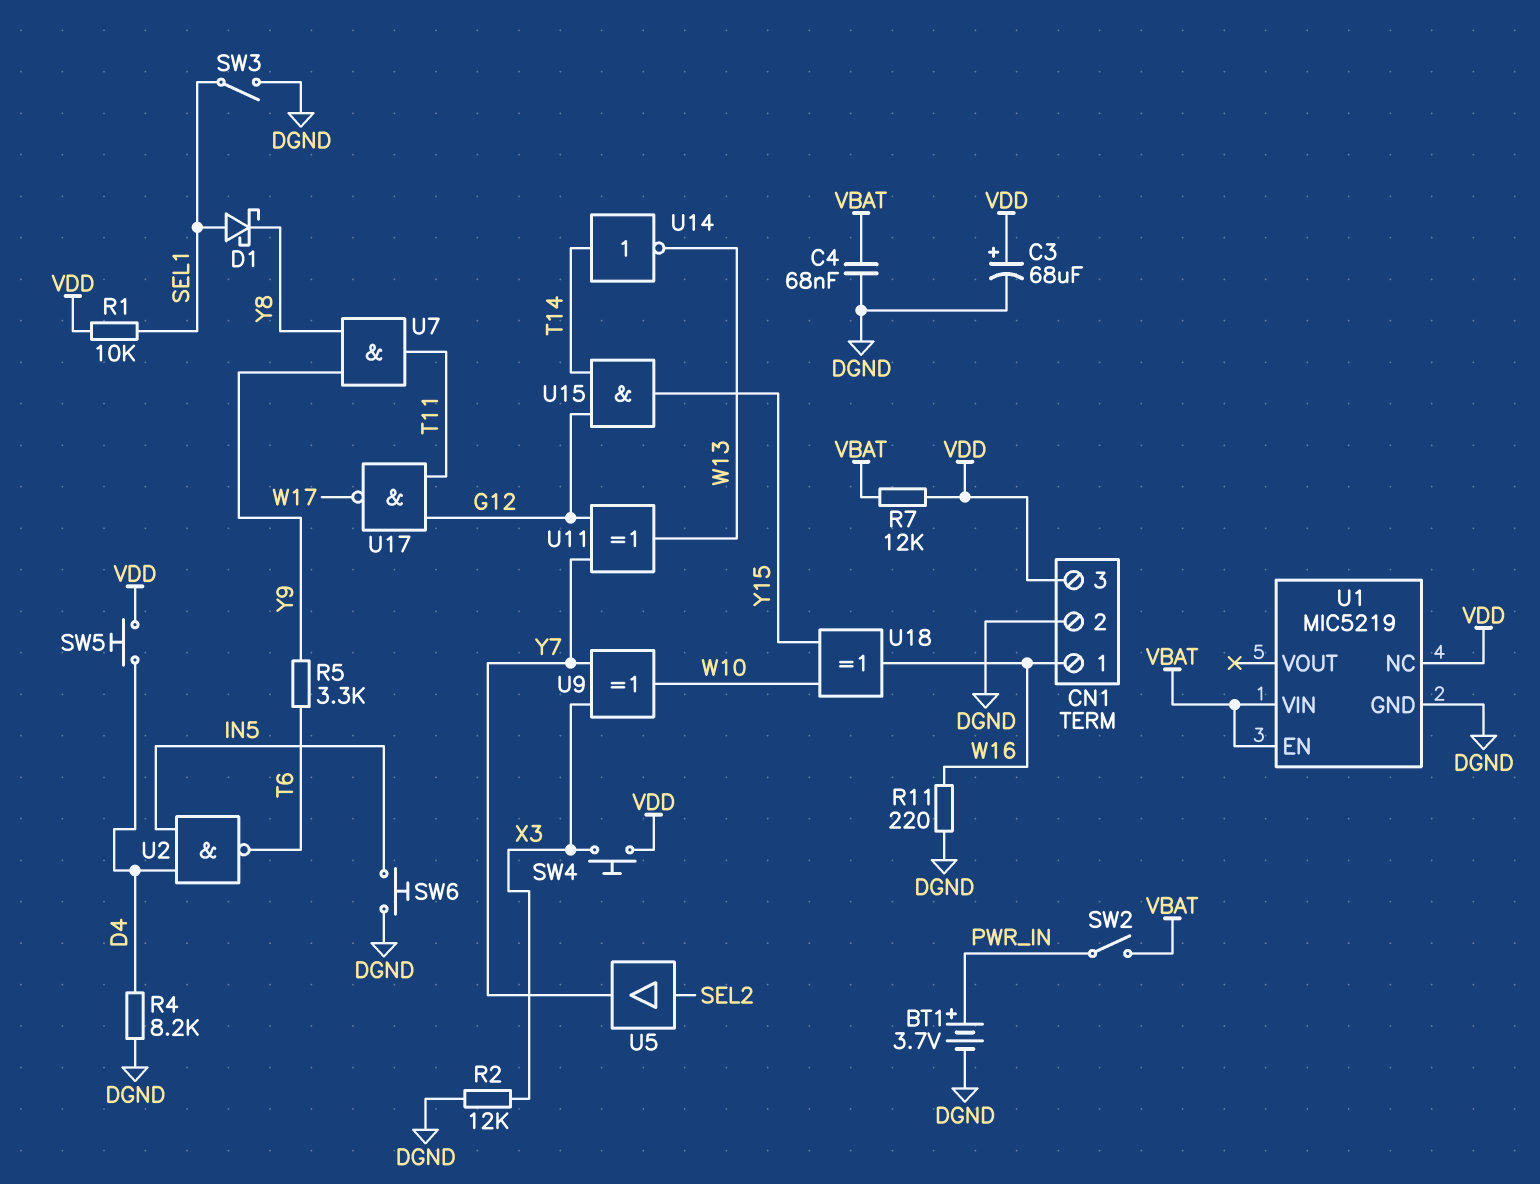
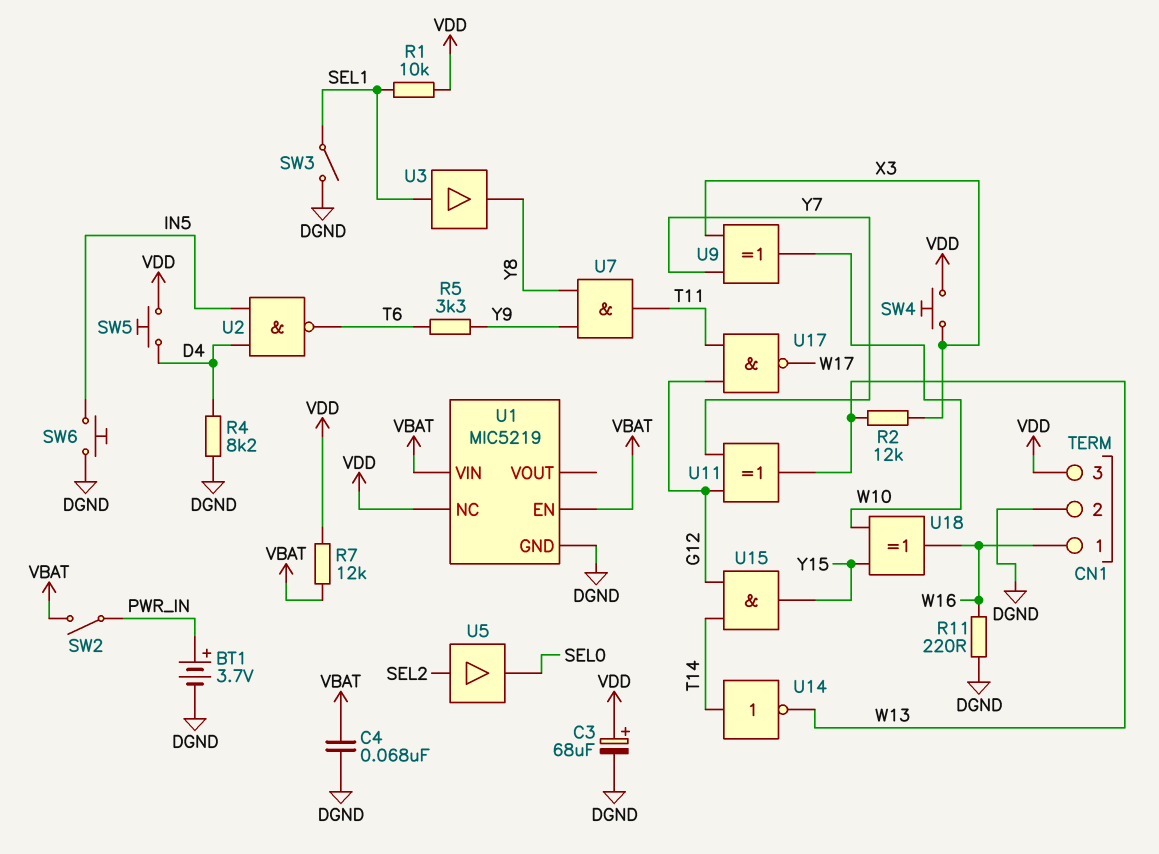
D1: schottky (A SEL1, K Y8) -> none
R2: 12k (DGND, X3) -> 12k (W13, X3)
U3: none -> buffer (in SEL1, out Y8)
U5: buffer (in SEL2, out Y7) -> buffer (in SEL2, out SEL0)

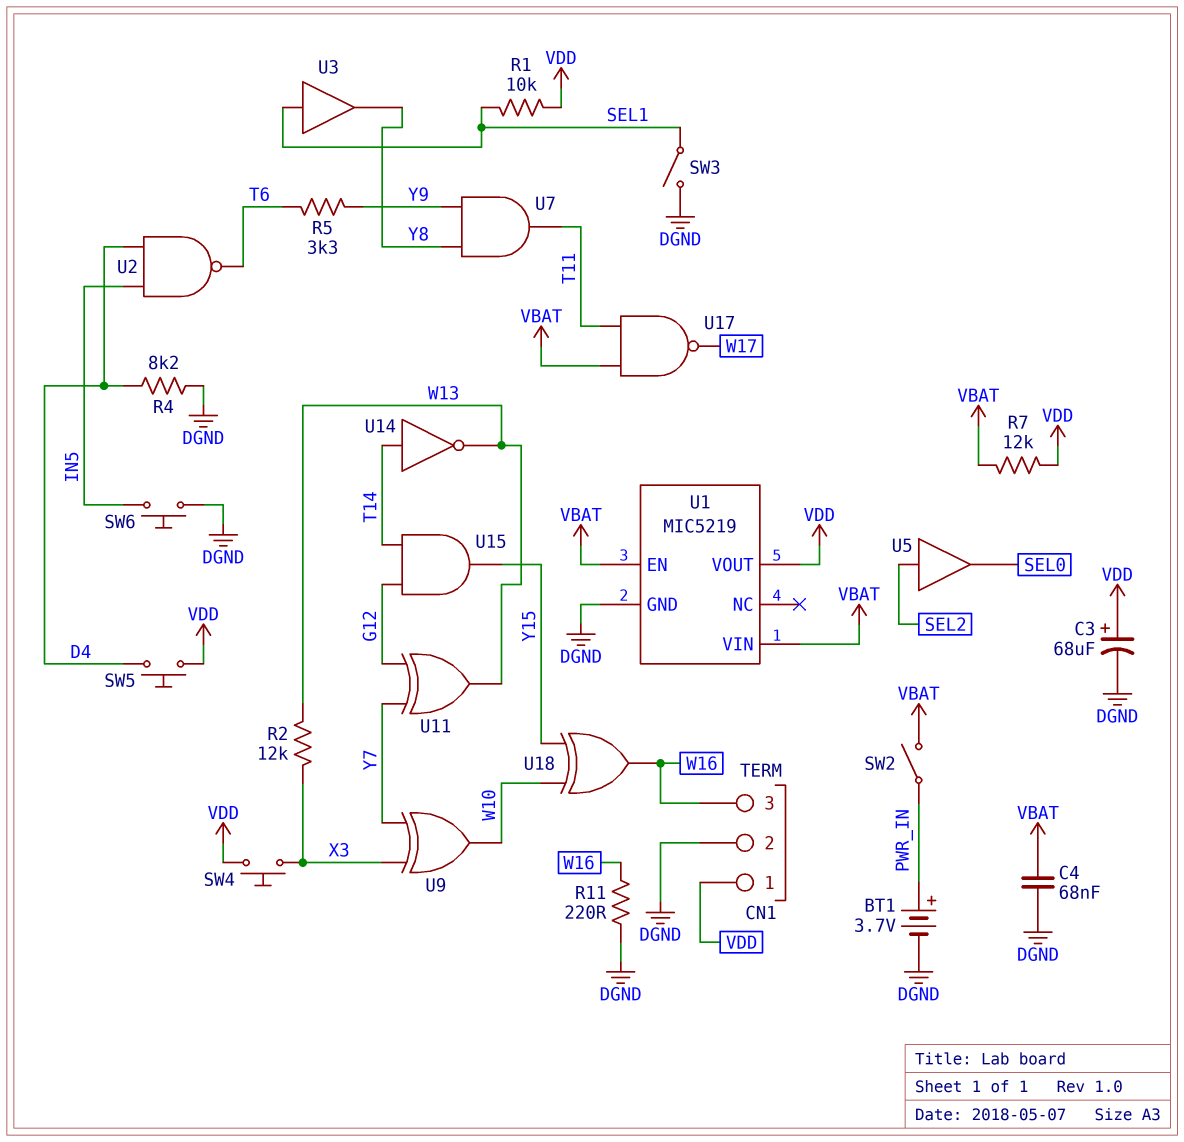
CN1 pin 1: W16 -> VDD
CN1 pin 3: VDD -> W16
U1 pin NC: VDD -> none
U1 pin VOUT: none -> VDD
U17: NAND (in G12, in T11, out W17) -> NAND (in T11, in VBAT, out W17)

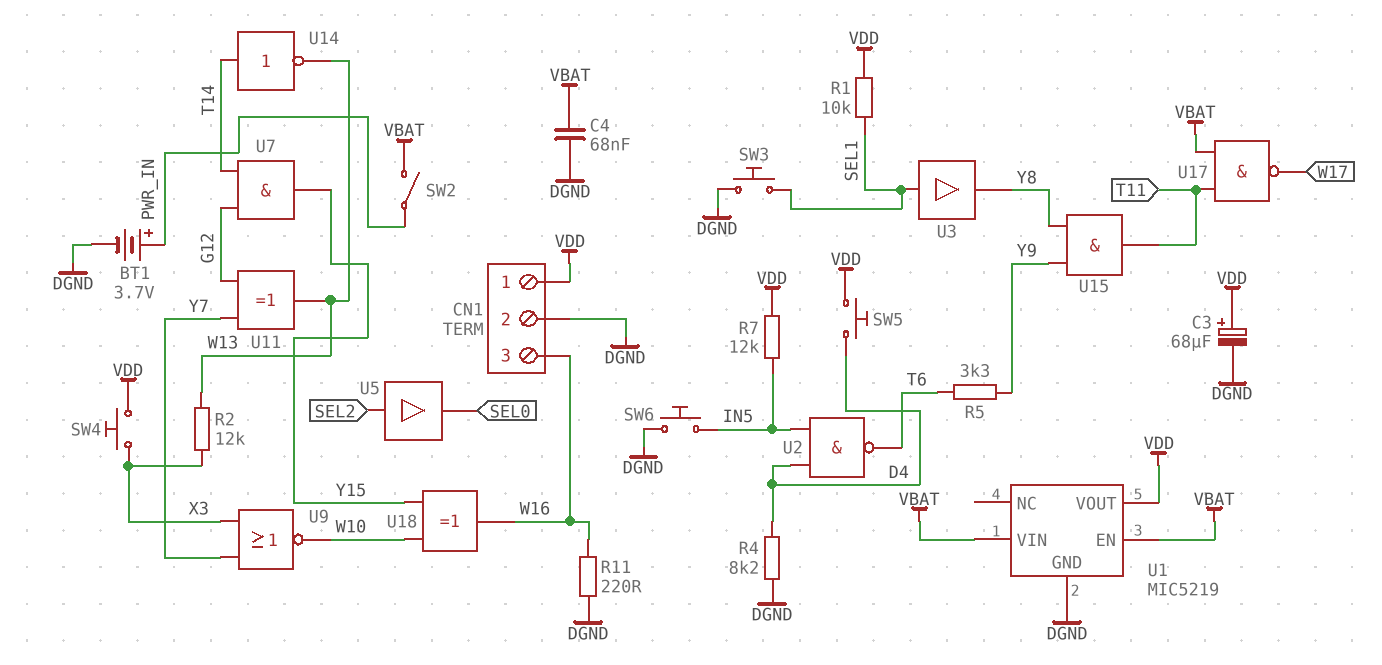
R7: 12k (VBAT, VDD) -> 12k (IN5, VDD)
SW3: switch (DGND, SEL1) -> button (DGND, SEL1)
U7: AND (in Y8, in Y9, out T11) -> AND (in G12, in T14, out Y15)
U9: XOR (in X3, in Y7, out W10) -> NOR (in X3, in Y7, out W10)
U15: AND (in G12, in T14, out Y15) -> AND (in Y8, in Y9, out T11)

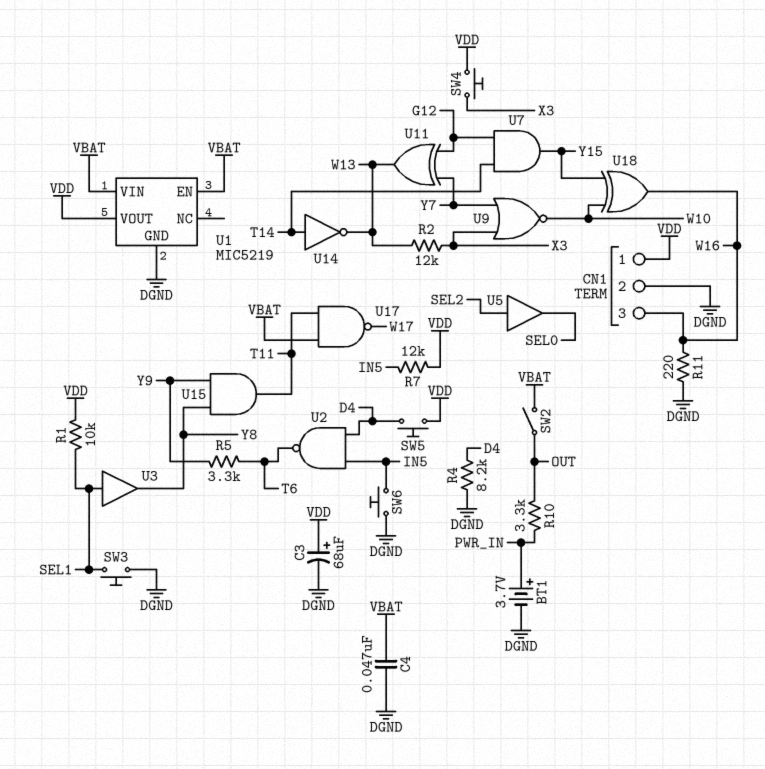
C4: 68nF (DGND, VBAT) -> 47nF (DGND, VBAT)
R10: none -> 3.3k (OUT, PWR_IN)
SW2: switch (PWR_IN, VBAT) -> switch (OUT, VBAT)

